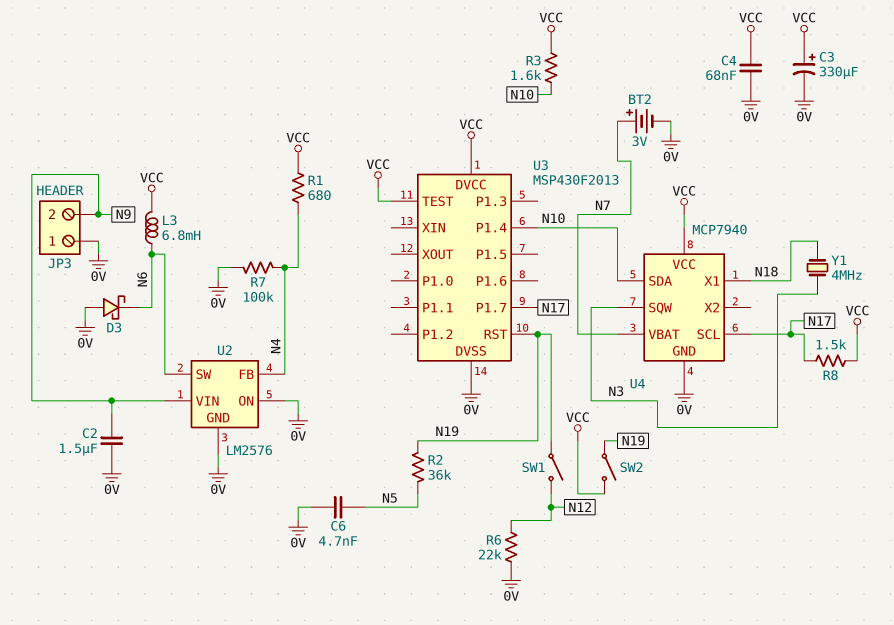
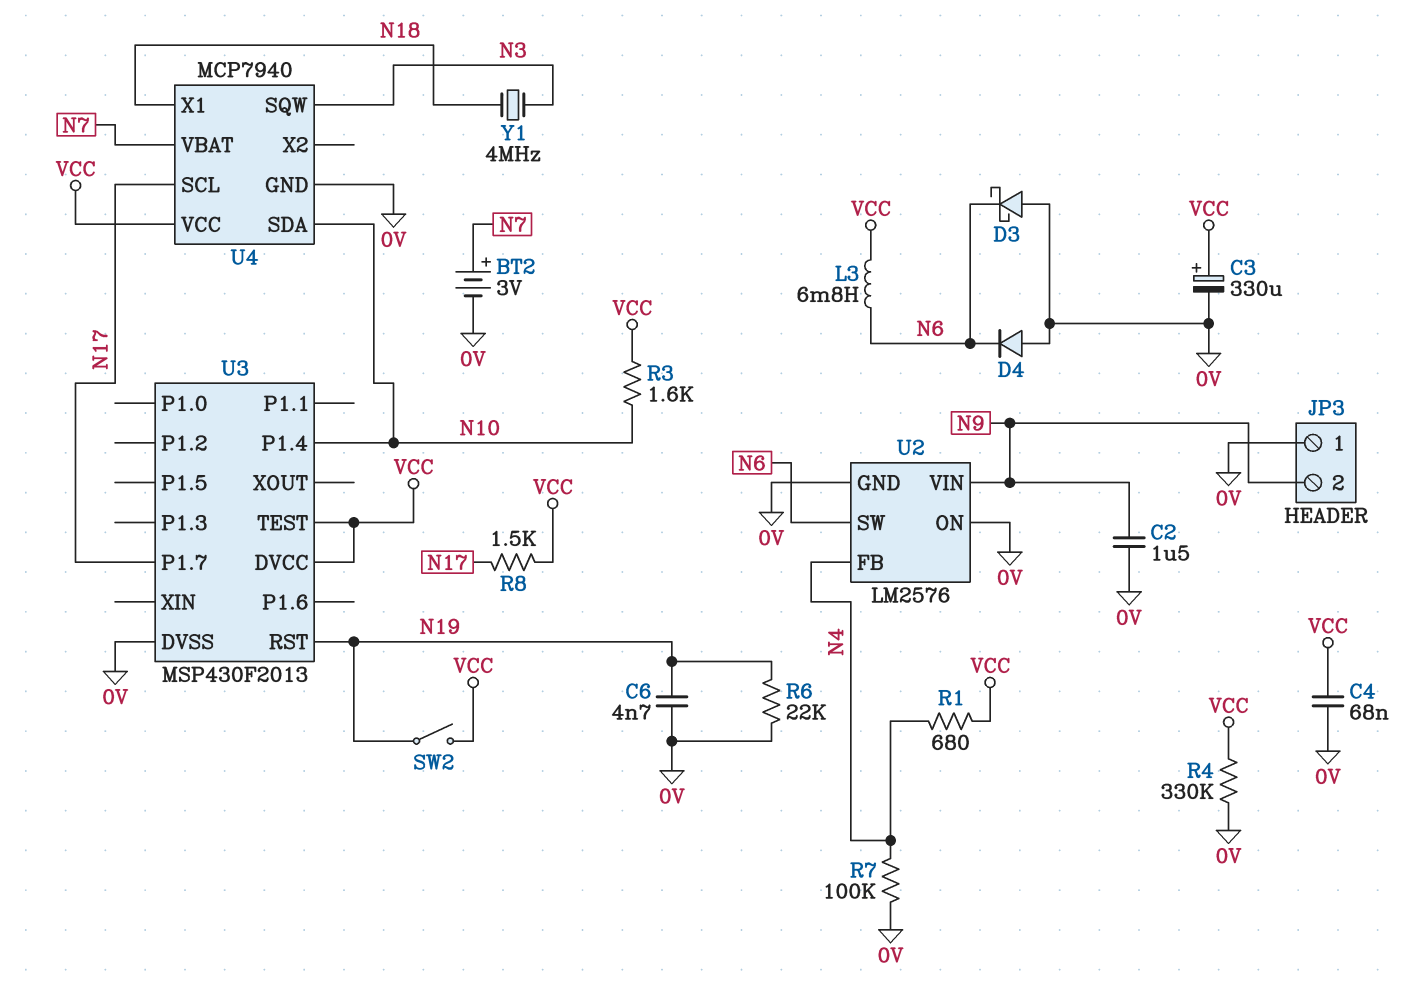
C6: 4.7nF (0V, N5) -> 4.7nF (0V, N19)
D4: none -> diode (A 0V, K N6)
R2: 36k (N5, N19) -> none
R4: none -> 330k (0V, VCC)
R6: 22k (0V, N12) -> 22k (0V, N19)
SW1: switch (N12, N19) -> none

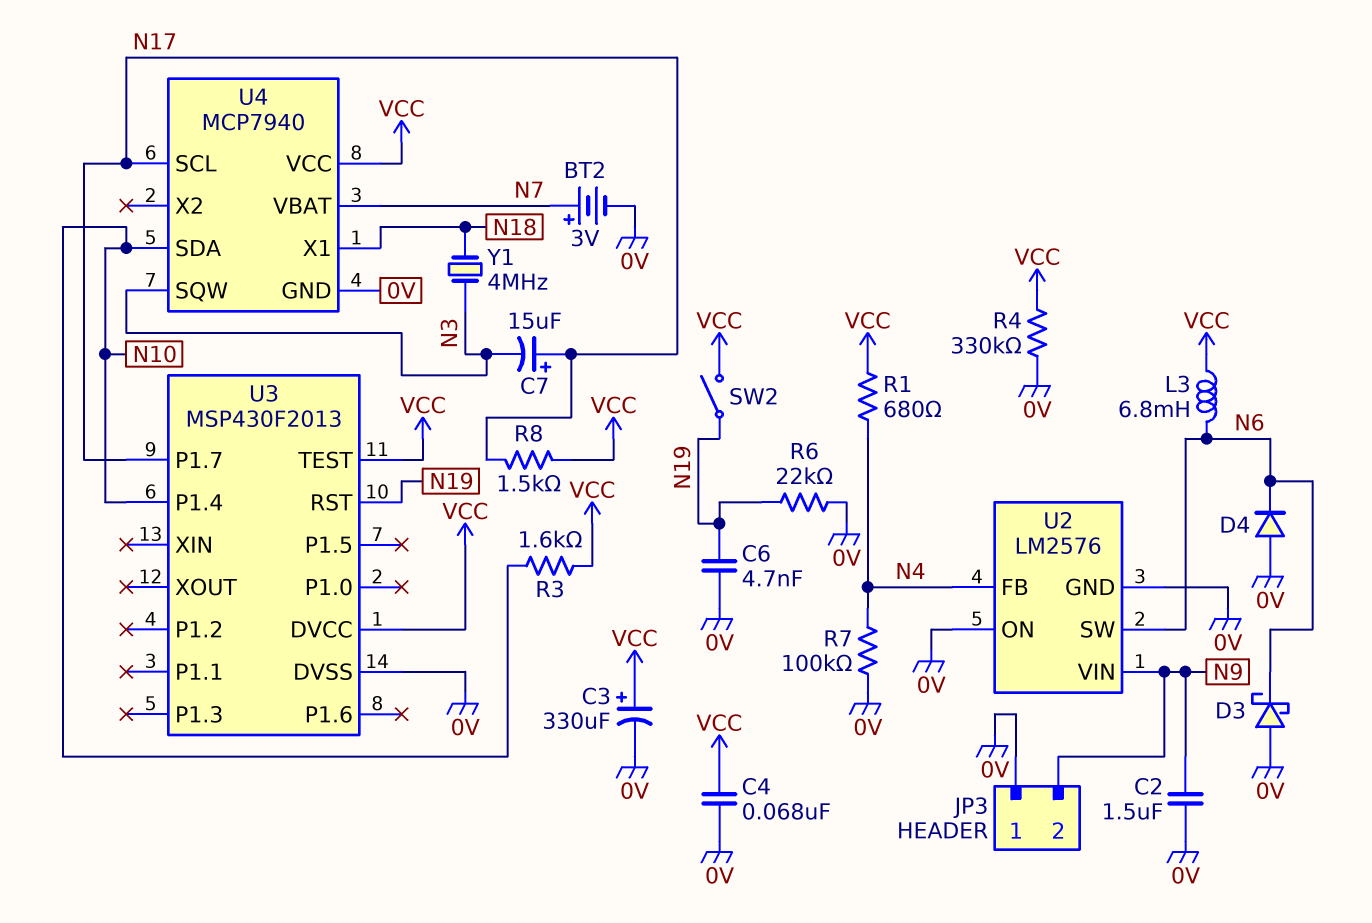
C7: none -> 15uF (plus N17, minus N3)

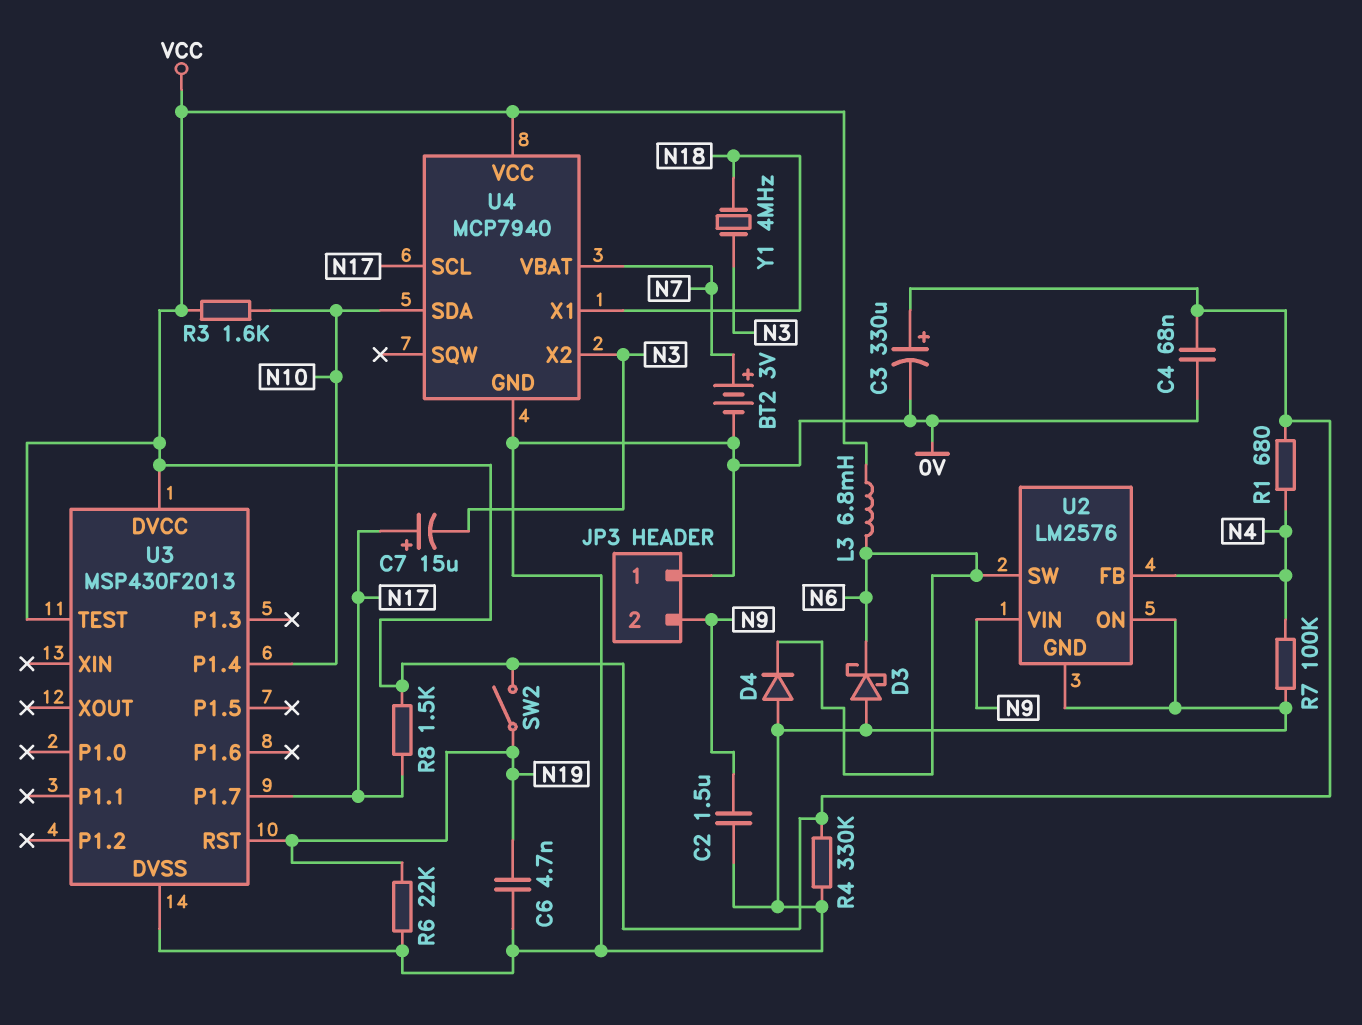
U4 pin SQW: N3 -> none
U4 pin X2: none -> N3

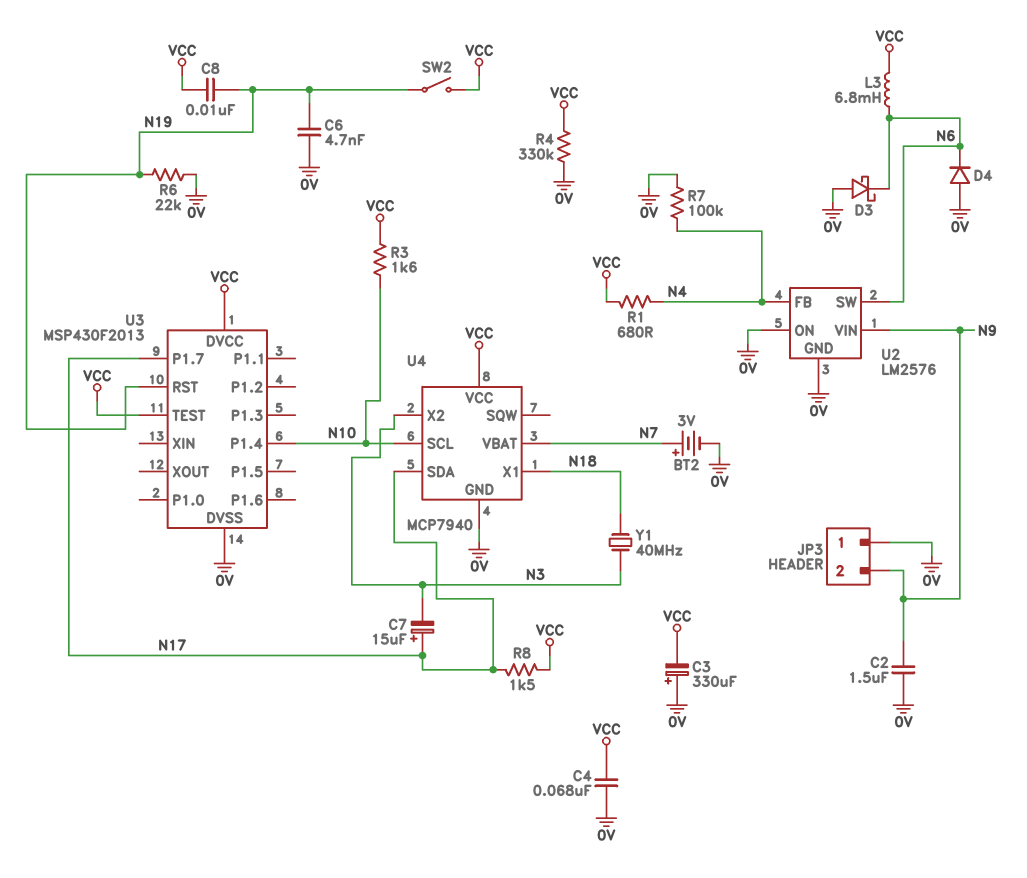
C3: 330uF (plus VCC, minus 0V) -> 330uF (plus 0V, minus VCC)
C8: none -> 10nF (N19, VCC)
U4 pin SCL: N17 -> N10
U4 pin SDA: N10 -> N17
Y1: 4MHz (N3, N18) -> 40MHz (N3, N18)

